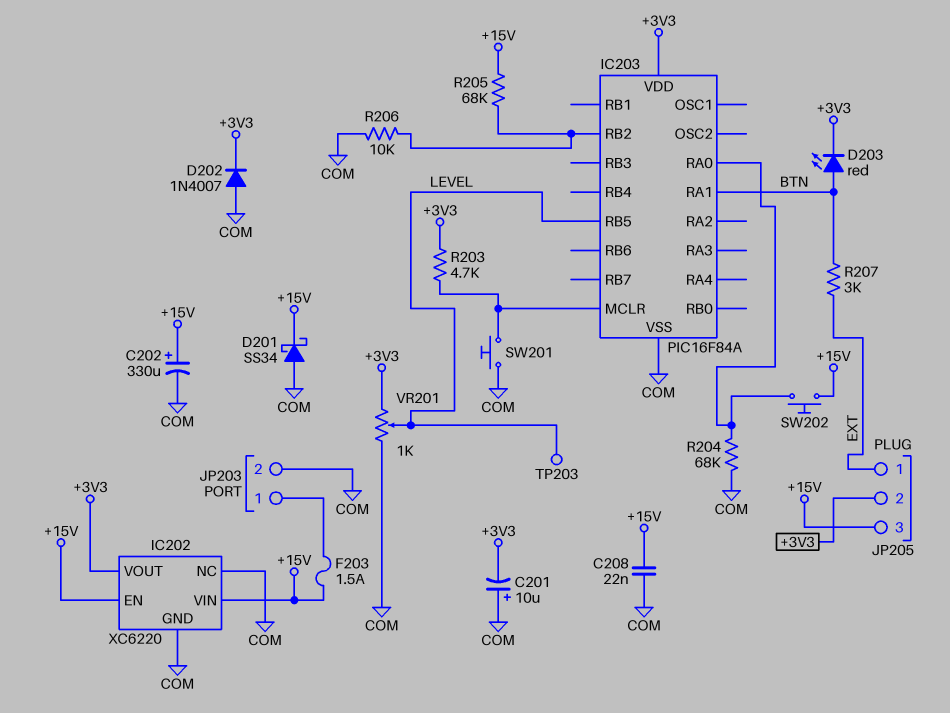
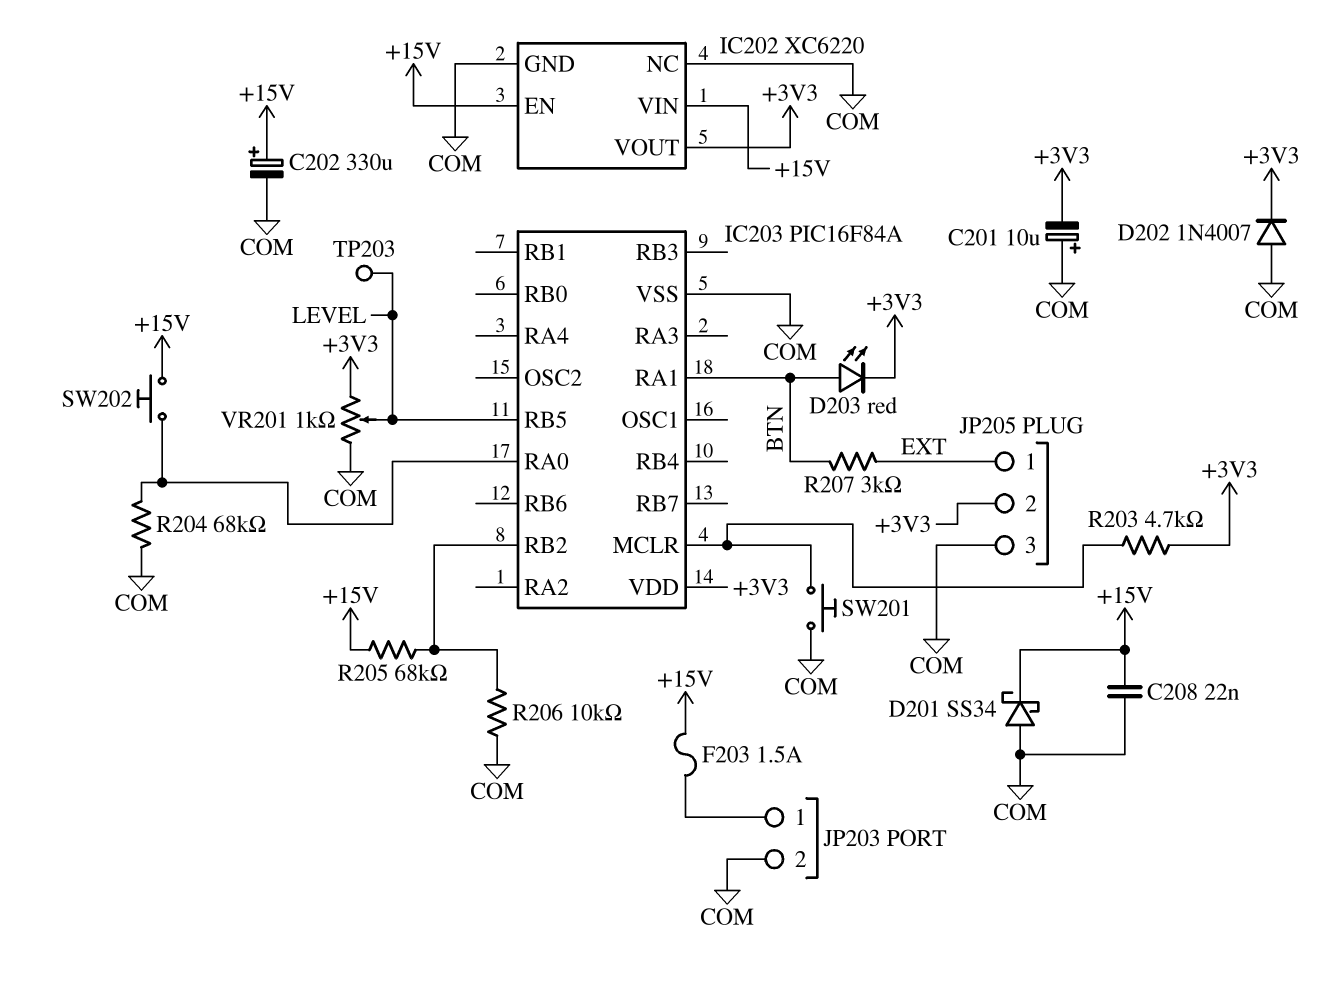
JP205 pin 3: +15V -> COM

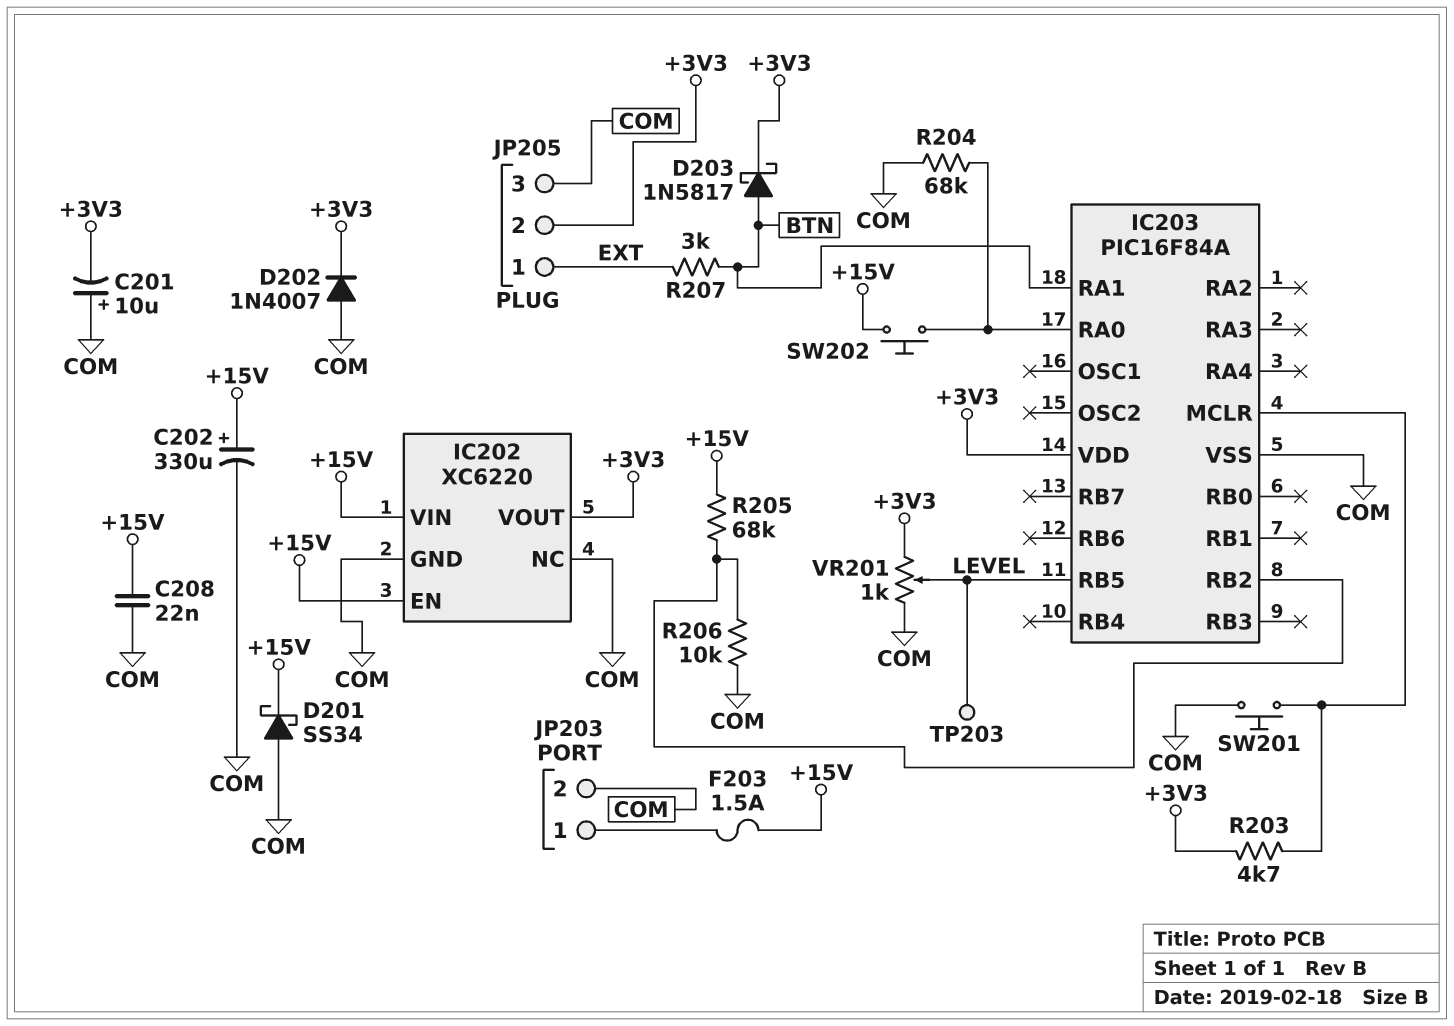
D203: LED red (A BTN, K +3V3) -> schottky 1N5817 (A BTN, K +3V3)

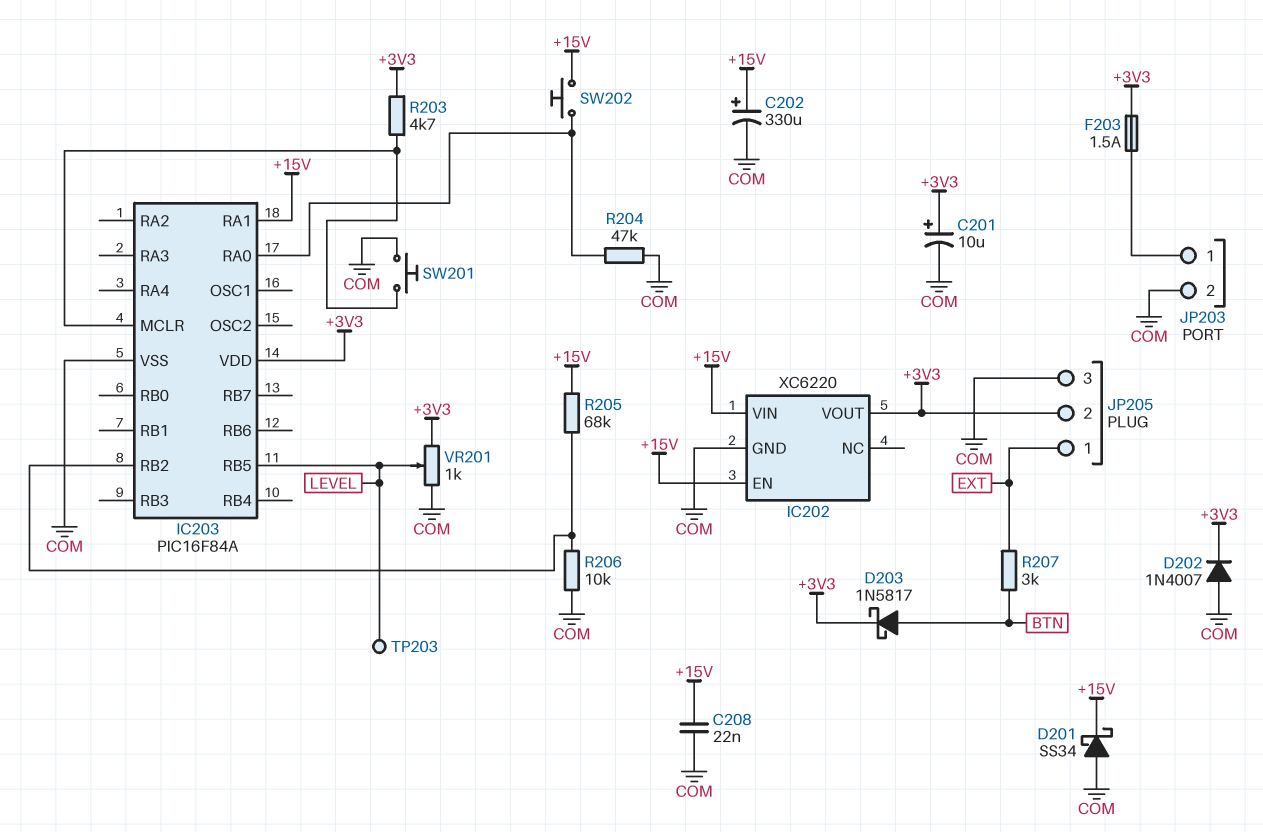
C201: 10uF (plus COM, minus +3V3) -> 10uF (plus +3V3, minus COM)
F203: 1.5A (+15V, JP203/1) -> 1.5A (+3V3, JP203/1)
IC202 pin NC: COM -> none
IC203 pin RA1: BTN -> +15V
R204: 68k (COM, IC203/RA0) -> 47k (COM, IC203/RA0)

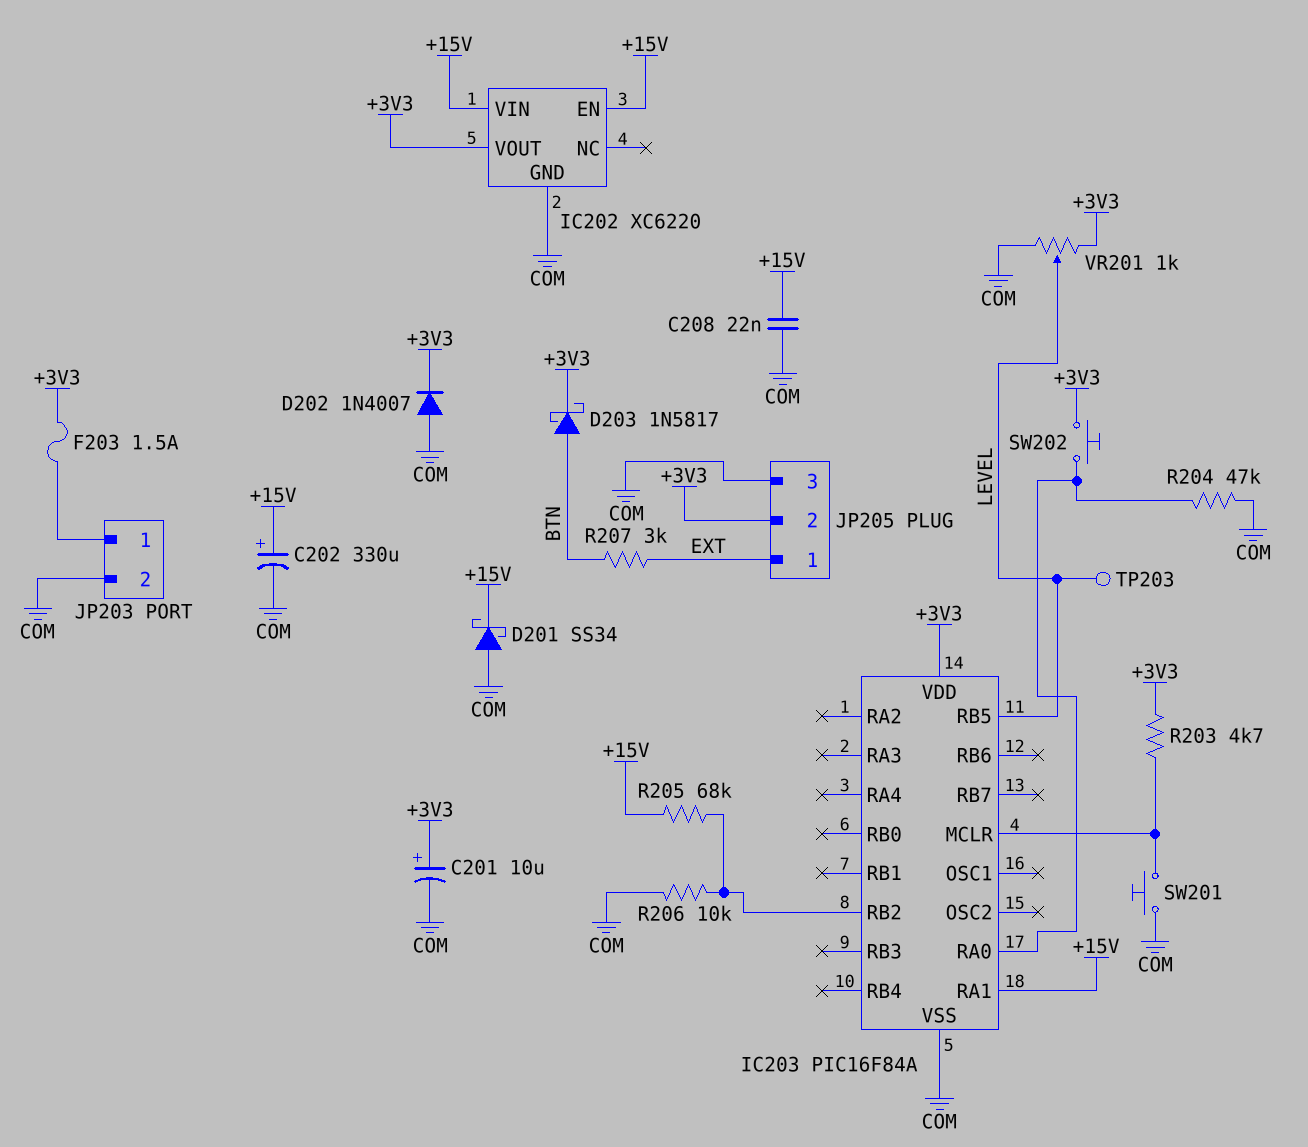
SW202: button (+15V, IC203/RA0) -> button (+3V3, IC203/RA0)

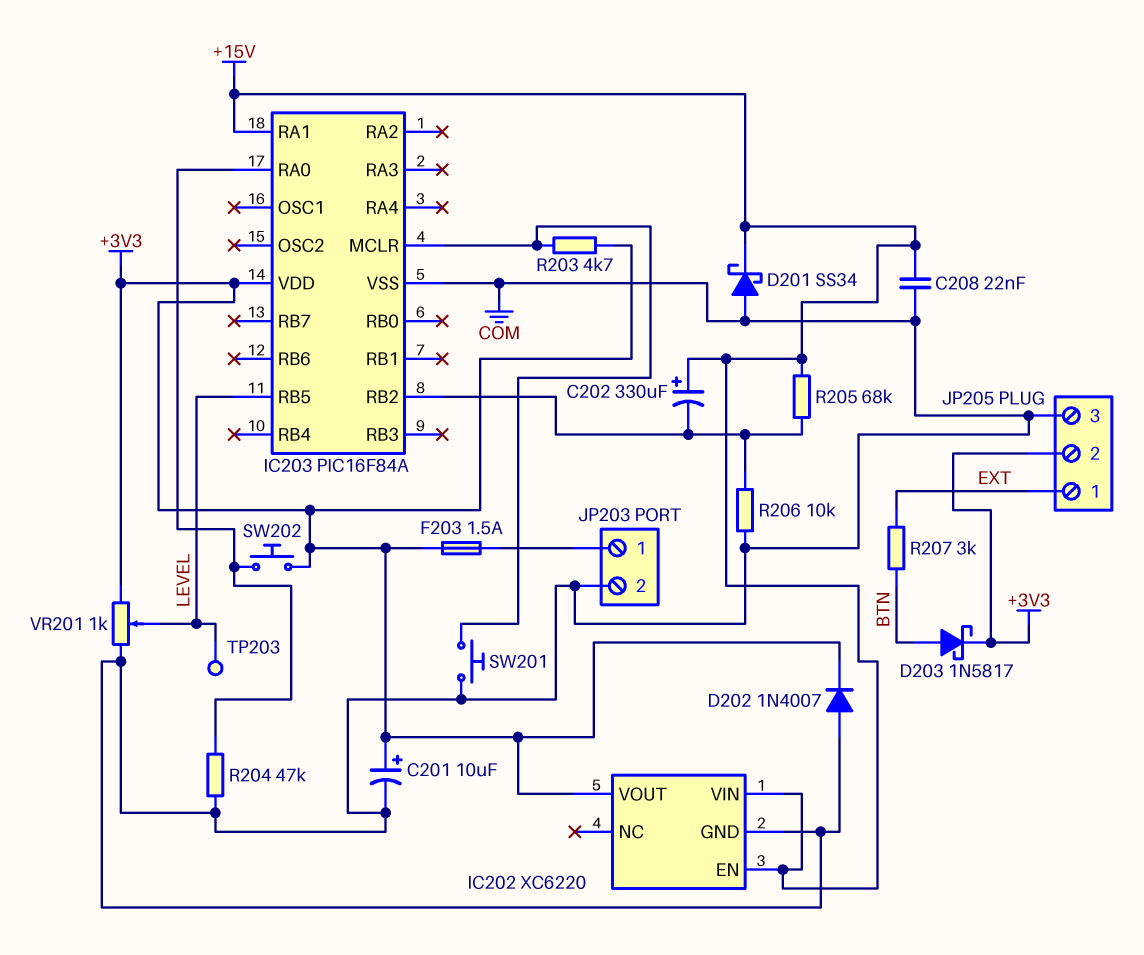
C202: 330uF (plus +15V, minus COM) -> 330uF (plus +15V, minus IC203/RB2)

